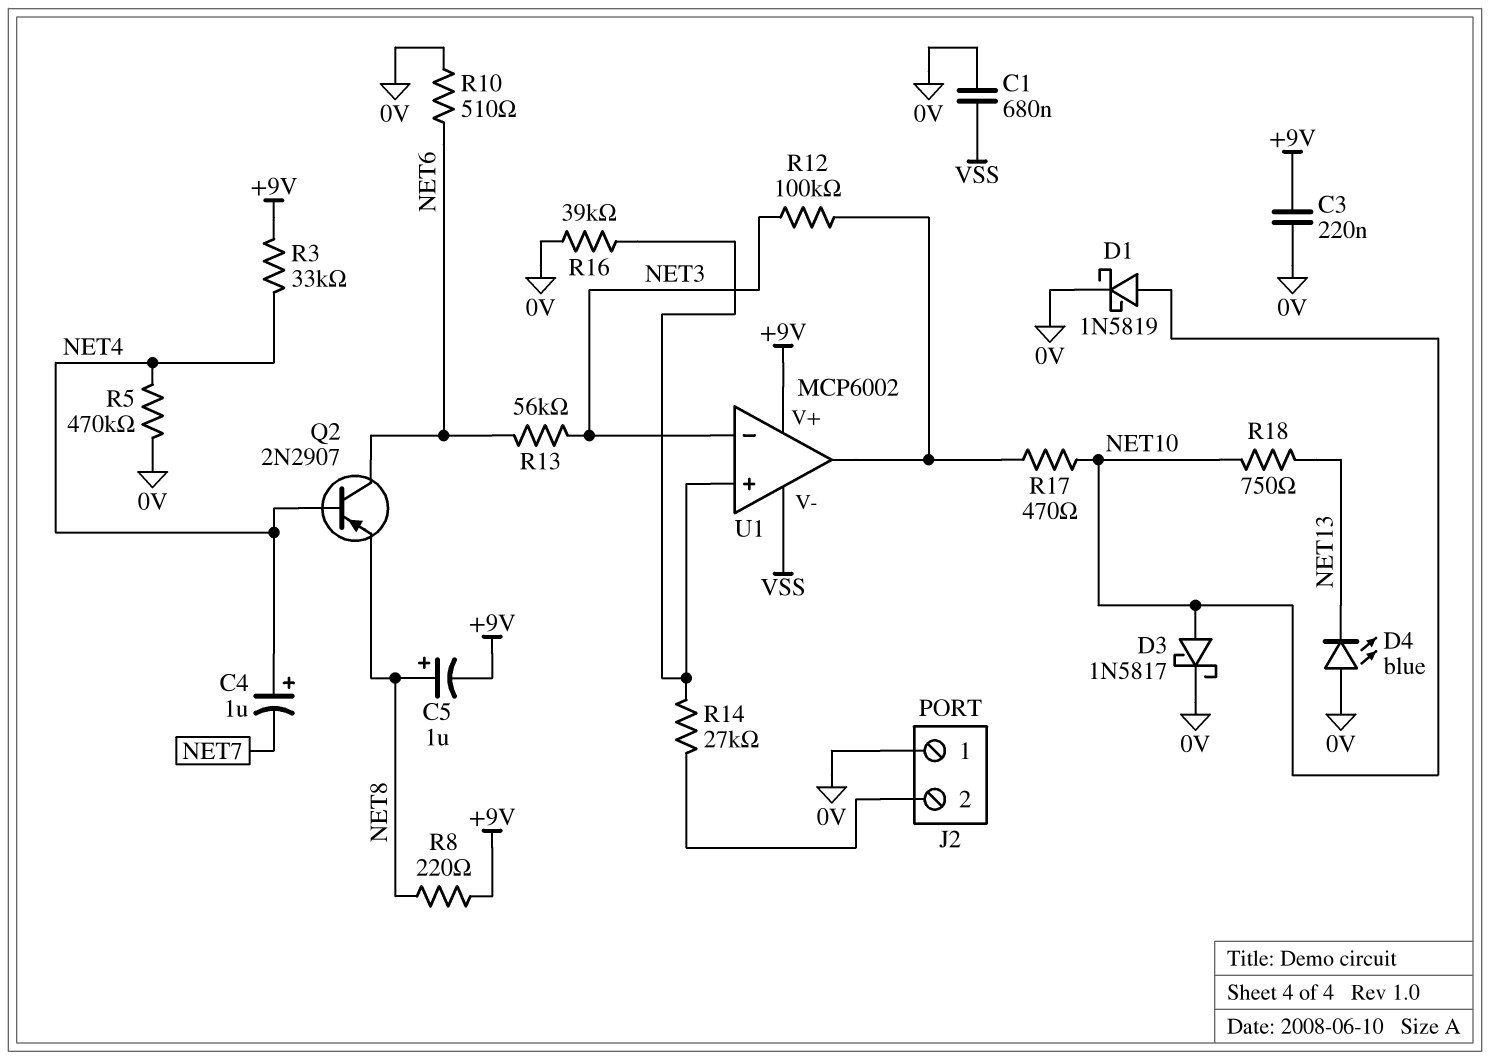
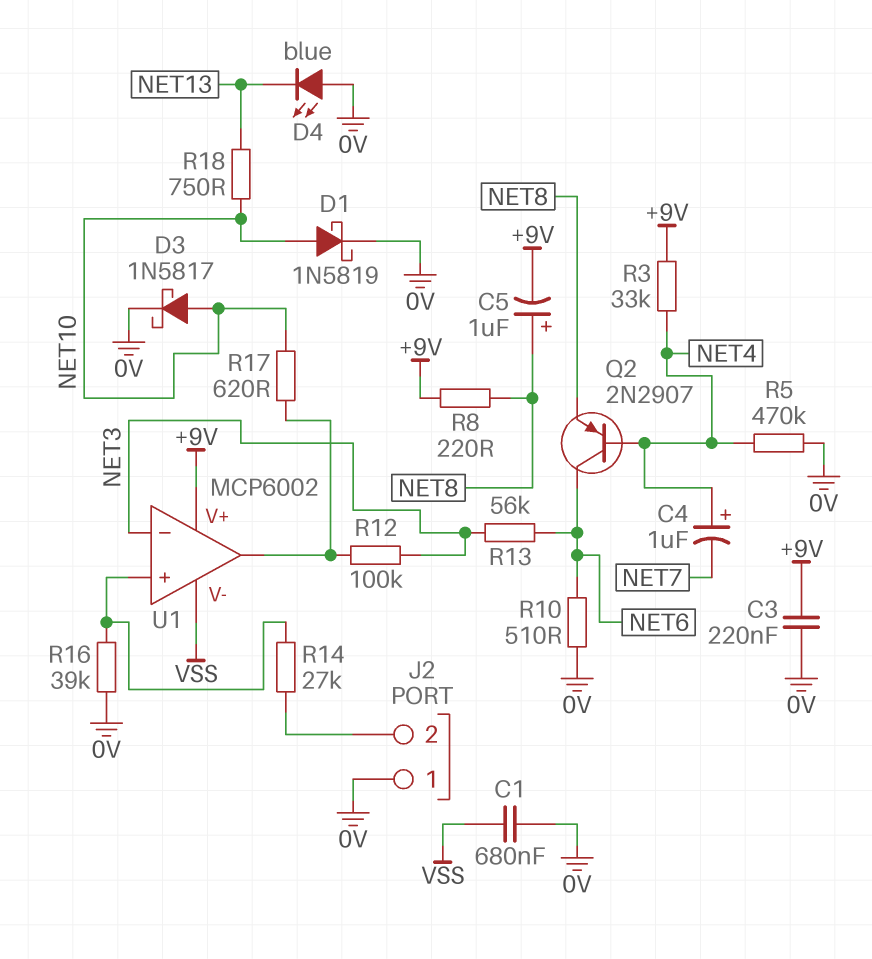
R17: 470 (NET10, U1/out) -> 620 (NET10, U1/out)

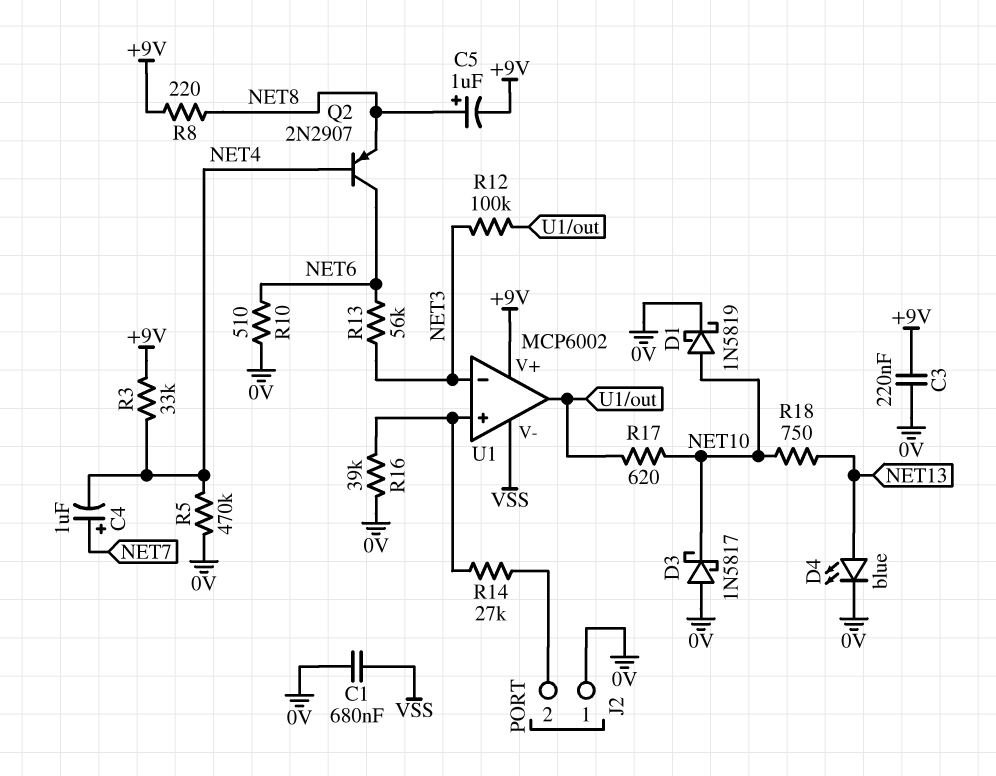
C4: 1uF (plus NET4, minus NET7) -> 1uF (plus NET7, minus NET4)
D3: schottky 1N5817 (A NET10, K 0V) -> schottky 1N5817 (A 0V, K NET10)
D4: LED blue (A 0V, K NET13) -> LED blue (A NET13, K 0V)

